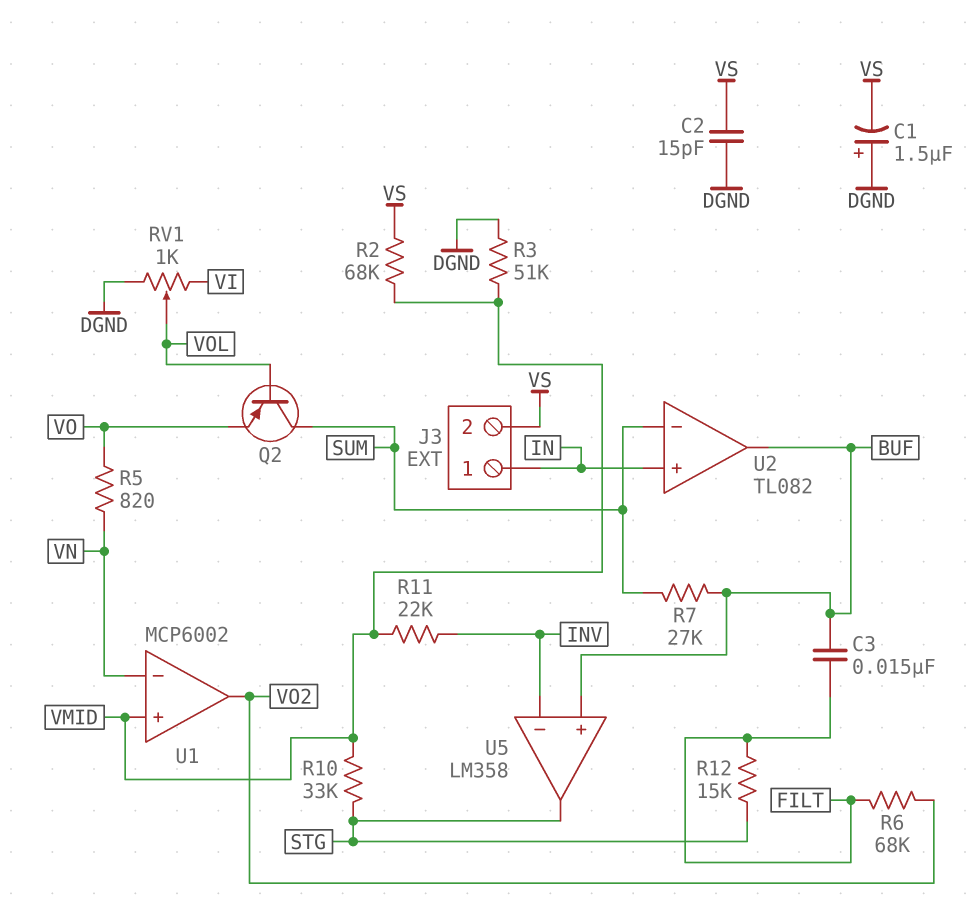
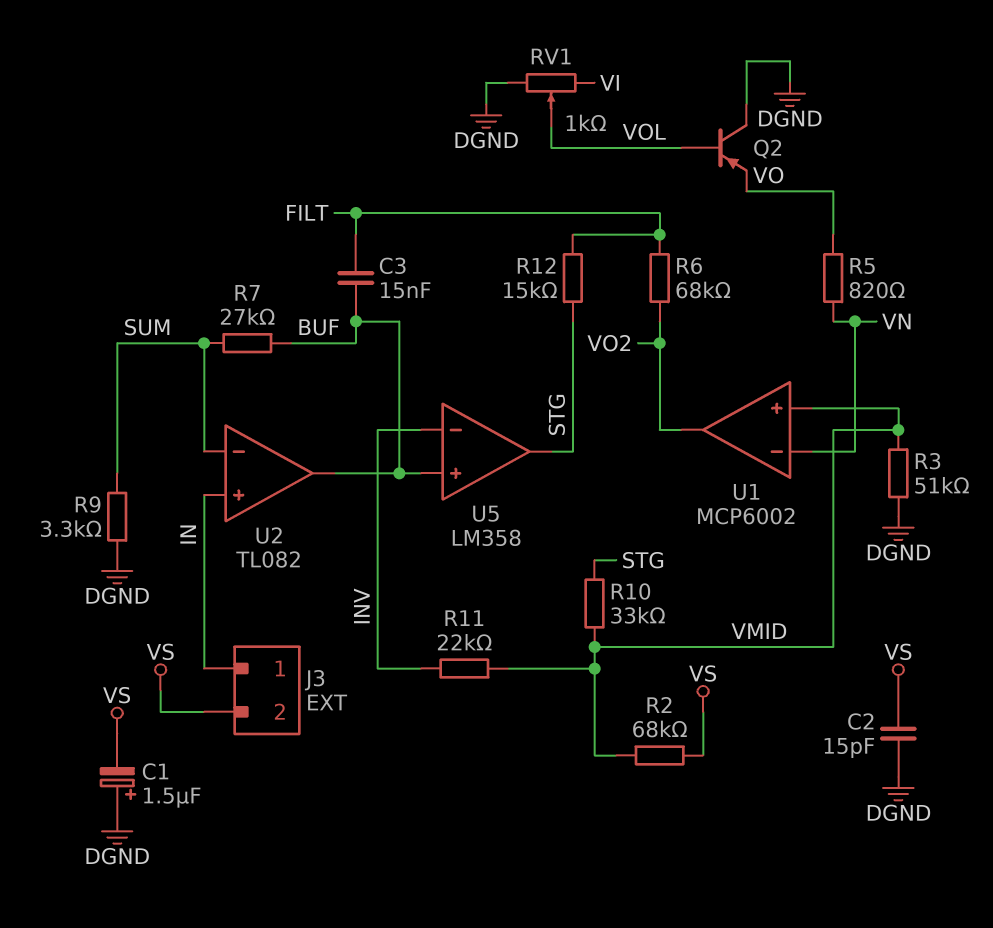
Q2: PNP (B VOL, C SUM, E VO) -> PNP (B VOL, C DGND, E VO)
R9: none -> 3.3k (DGND, SUM)

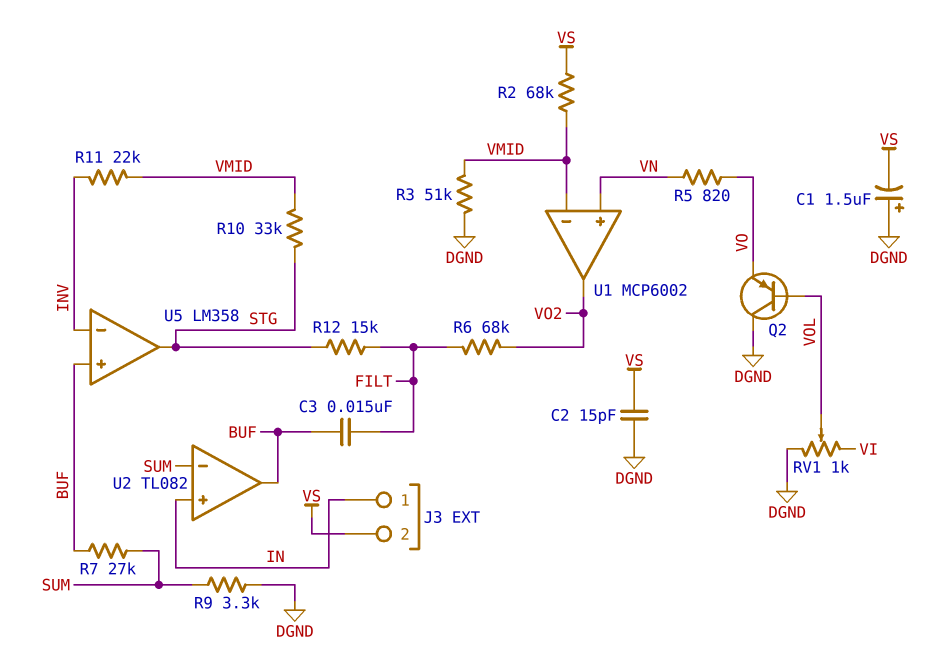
U1 pin in+: VMID -> VN
U1 pin in-: VN -> VMID

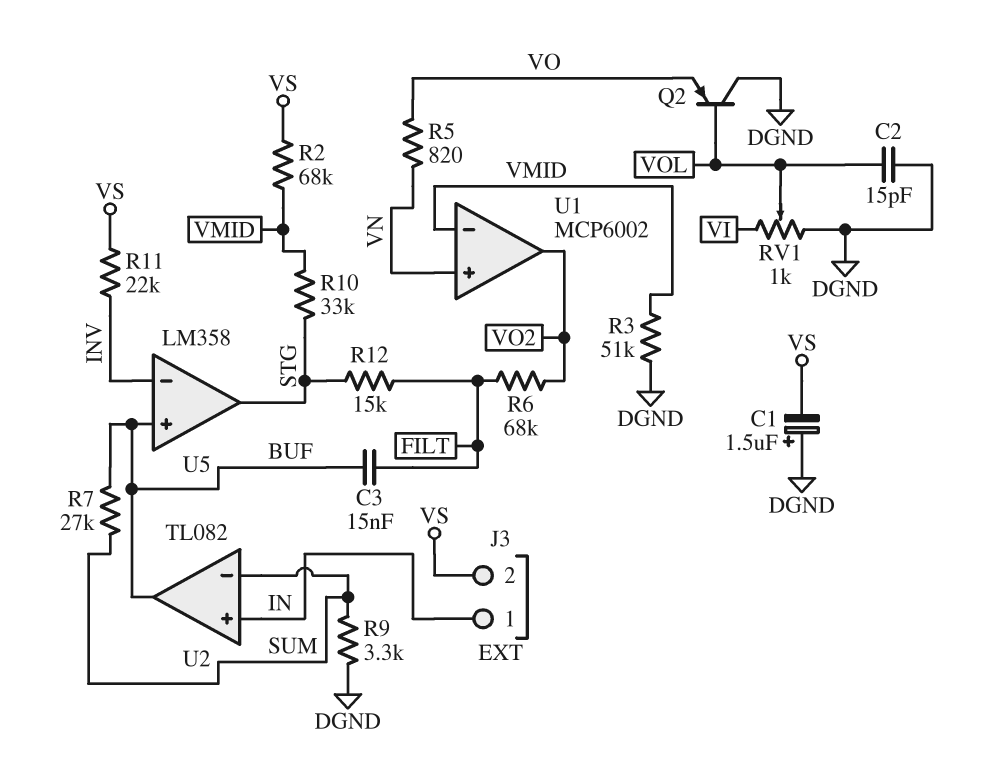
C2: 15pF (DGND, VS) -> 15pF (DGND, VOL)
R11: 22k (INV, VMID) -> 22k (INV, VS)

